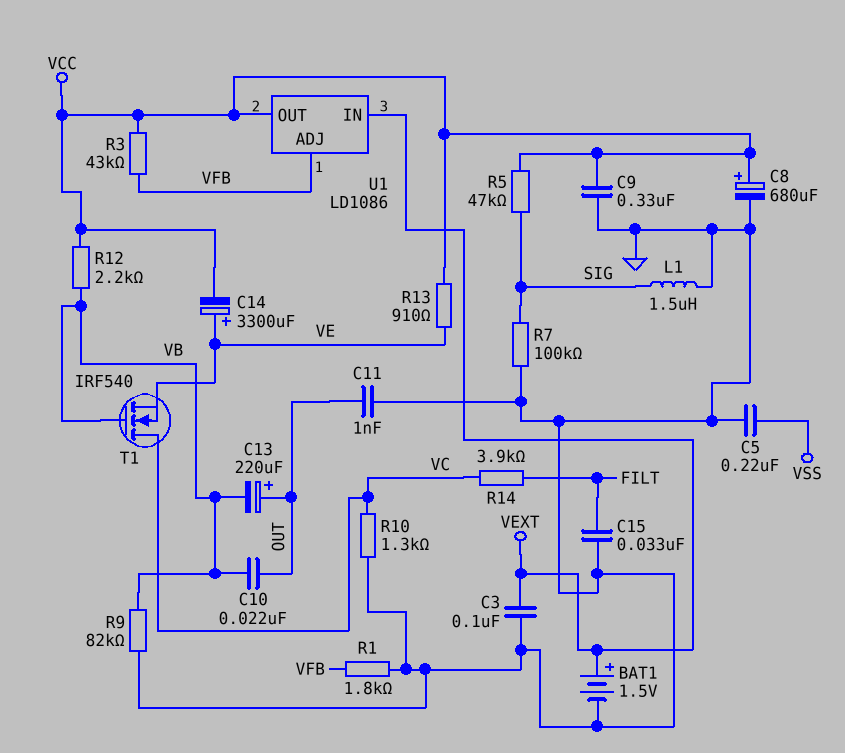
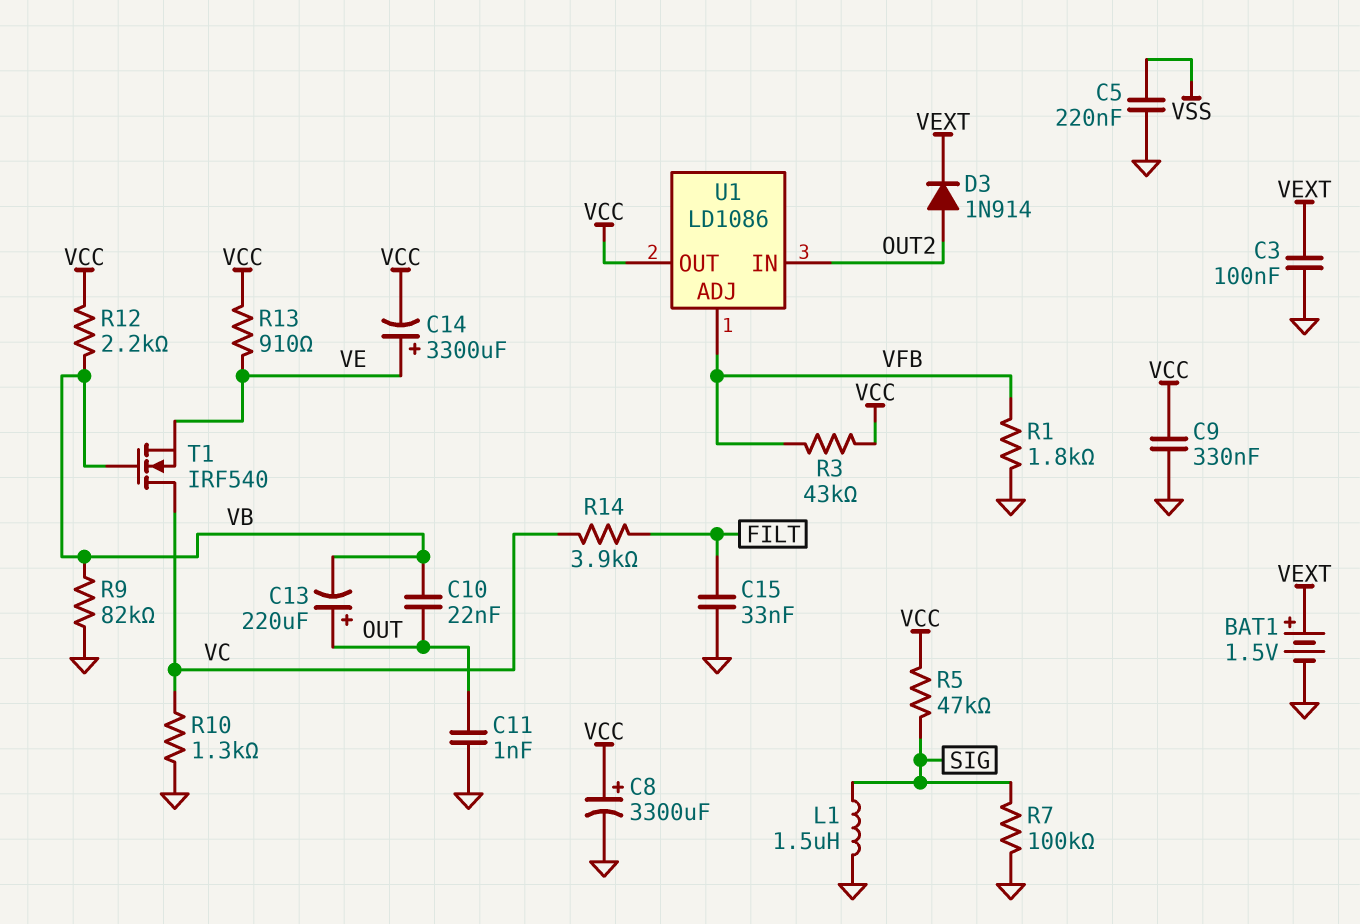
C8: 680uF (plus VCC, minus GND) -> 3300uF (plus VCC, minus GND)
D3: none -> diode 1N914 (A OUT2, K VEXT)
U1 pin IN: VEXT -> OUT2

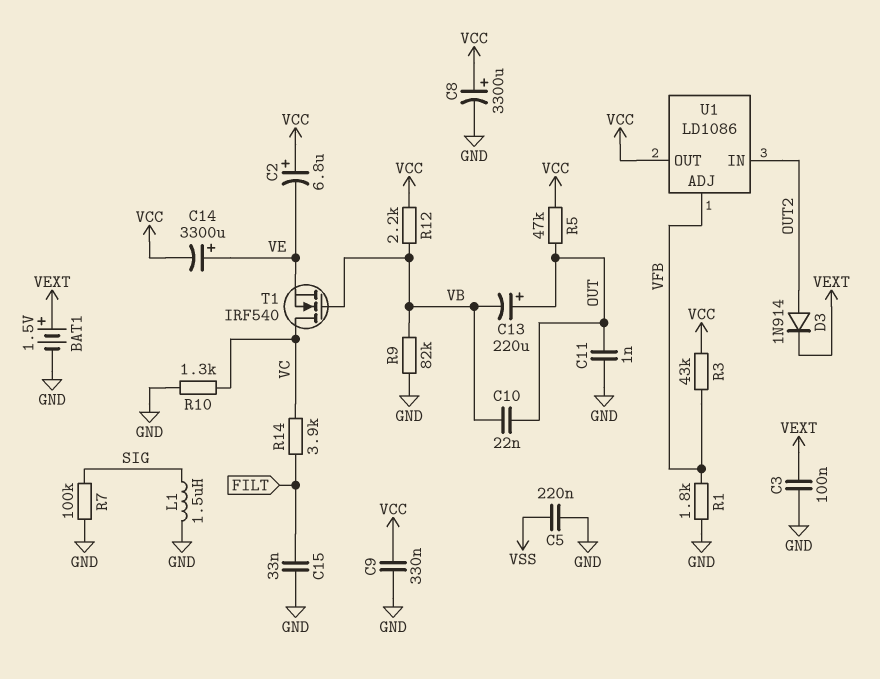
C2: none -> 6.8uF (plus VCC, minus VE)
R5: 47k (SIG, VCC) -> 47k (OUT, VCC)
R13: 910 (VCC, VE) -> none

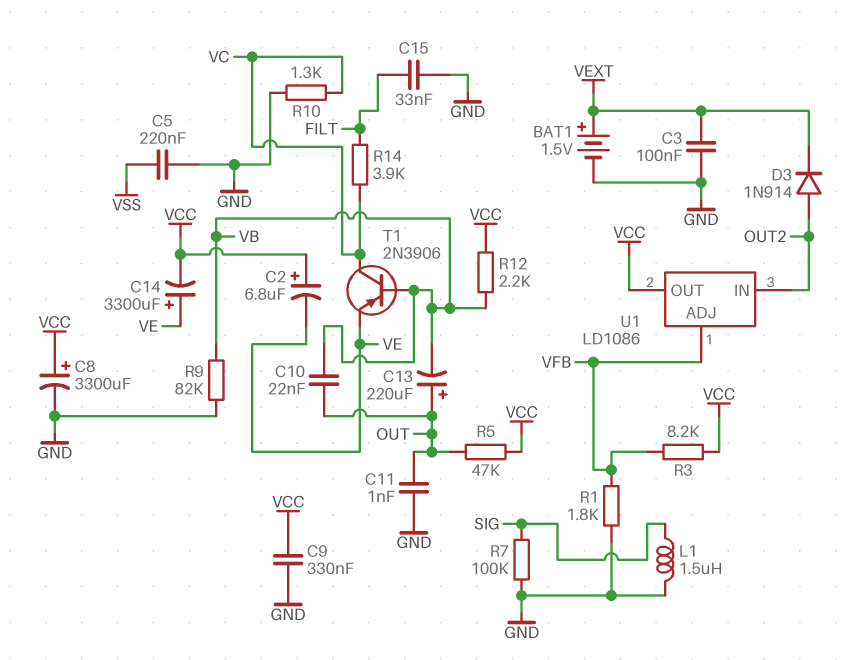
R3: 43k (VCC, VFB) -> 8.2k (VCC, VFB)
T1: NMOS IRF540 (G VB, D VC, S VE) -> PNP 2N3906 (B VB, C VC, E VE)

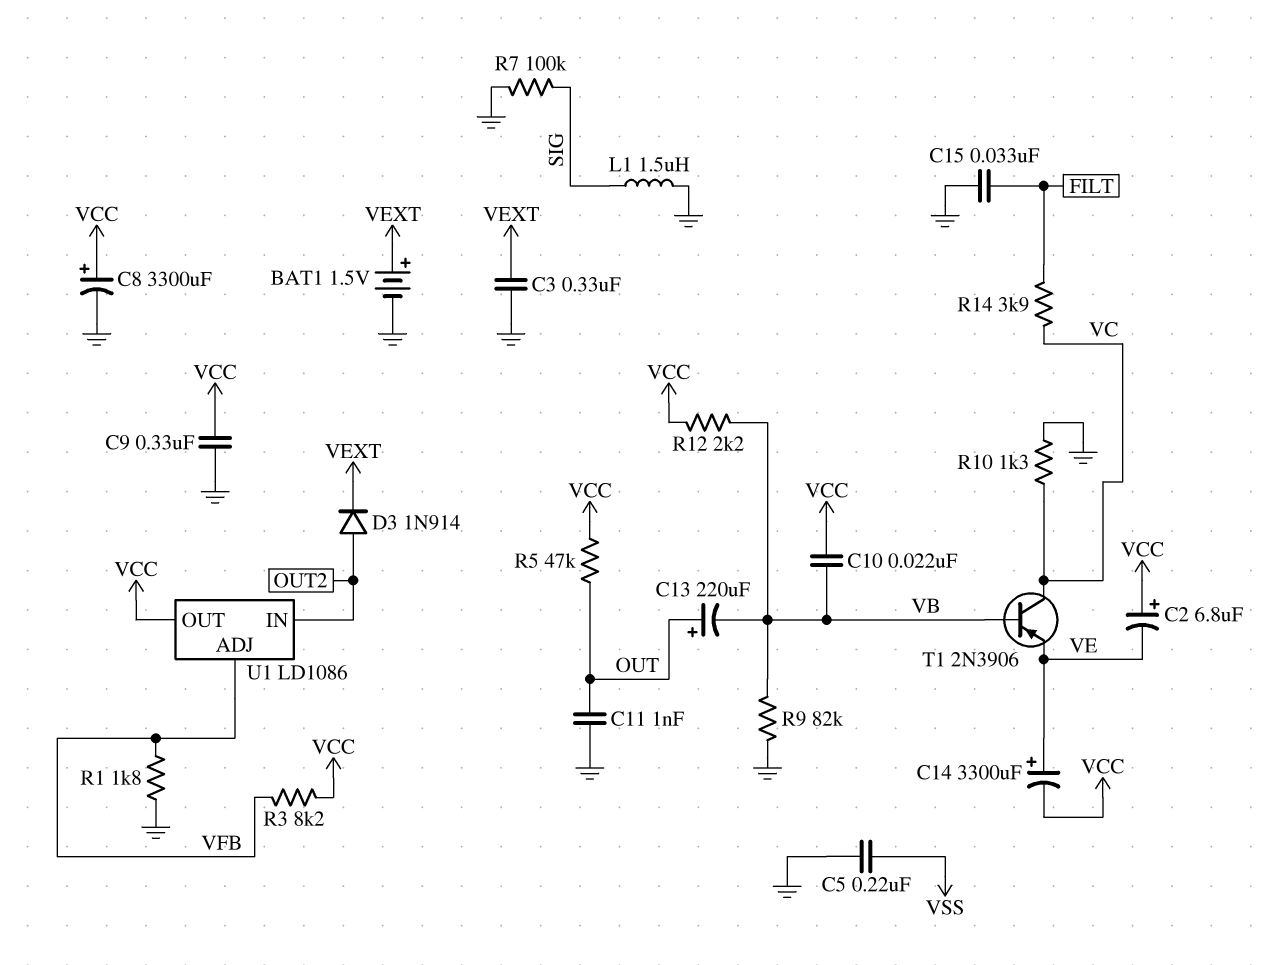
C3: 100nF (GND, VEXT) -> 330nF (GND, VEXT)
C10: 22nF (OUT, VB) -> 22nF (VB, VCC)

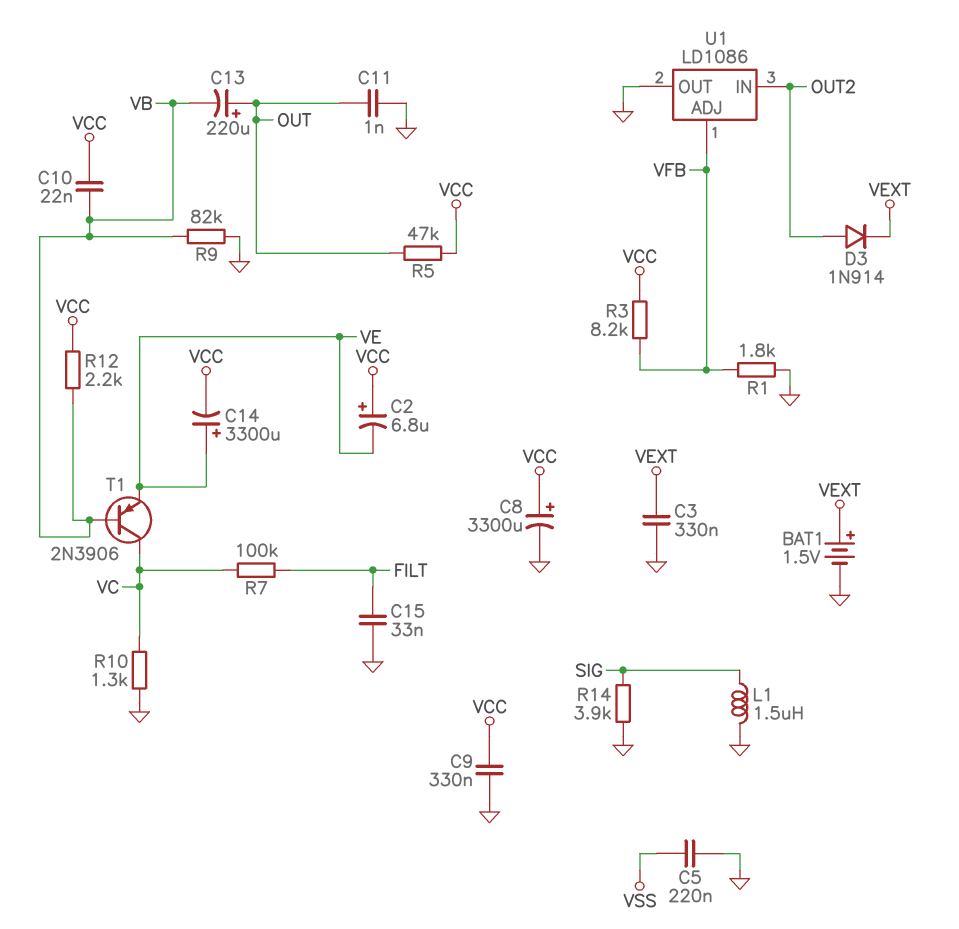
R7: 100k (GND, SIG) -> 100k (FILT, VC)
R14: 3.9k (FILT, VC) -> 3.9k (GND, SIG)
U1 pin OUT: VCC -> GND

